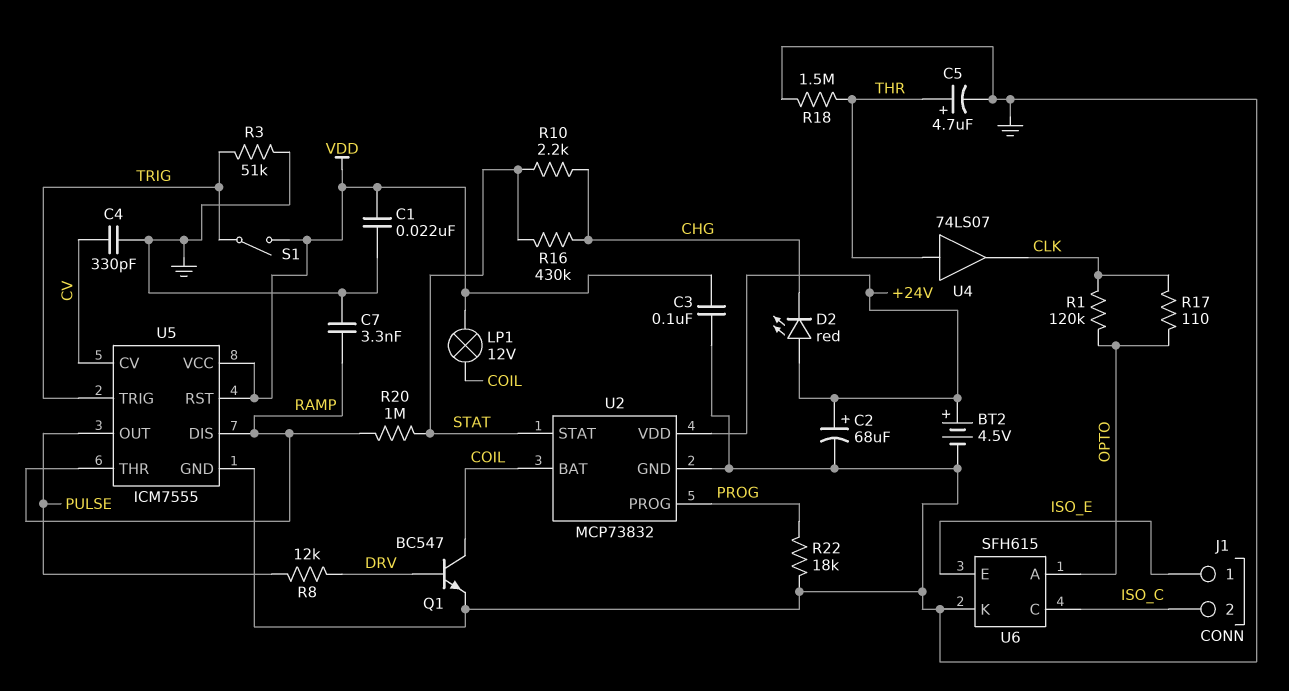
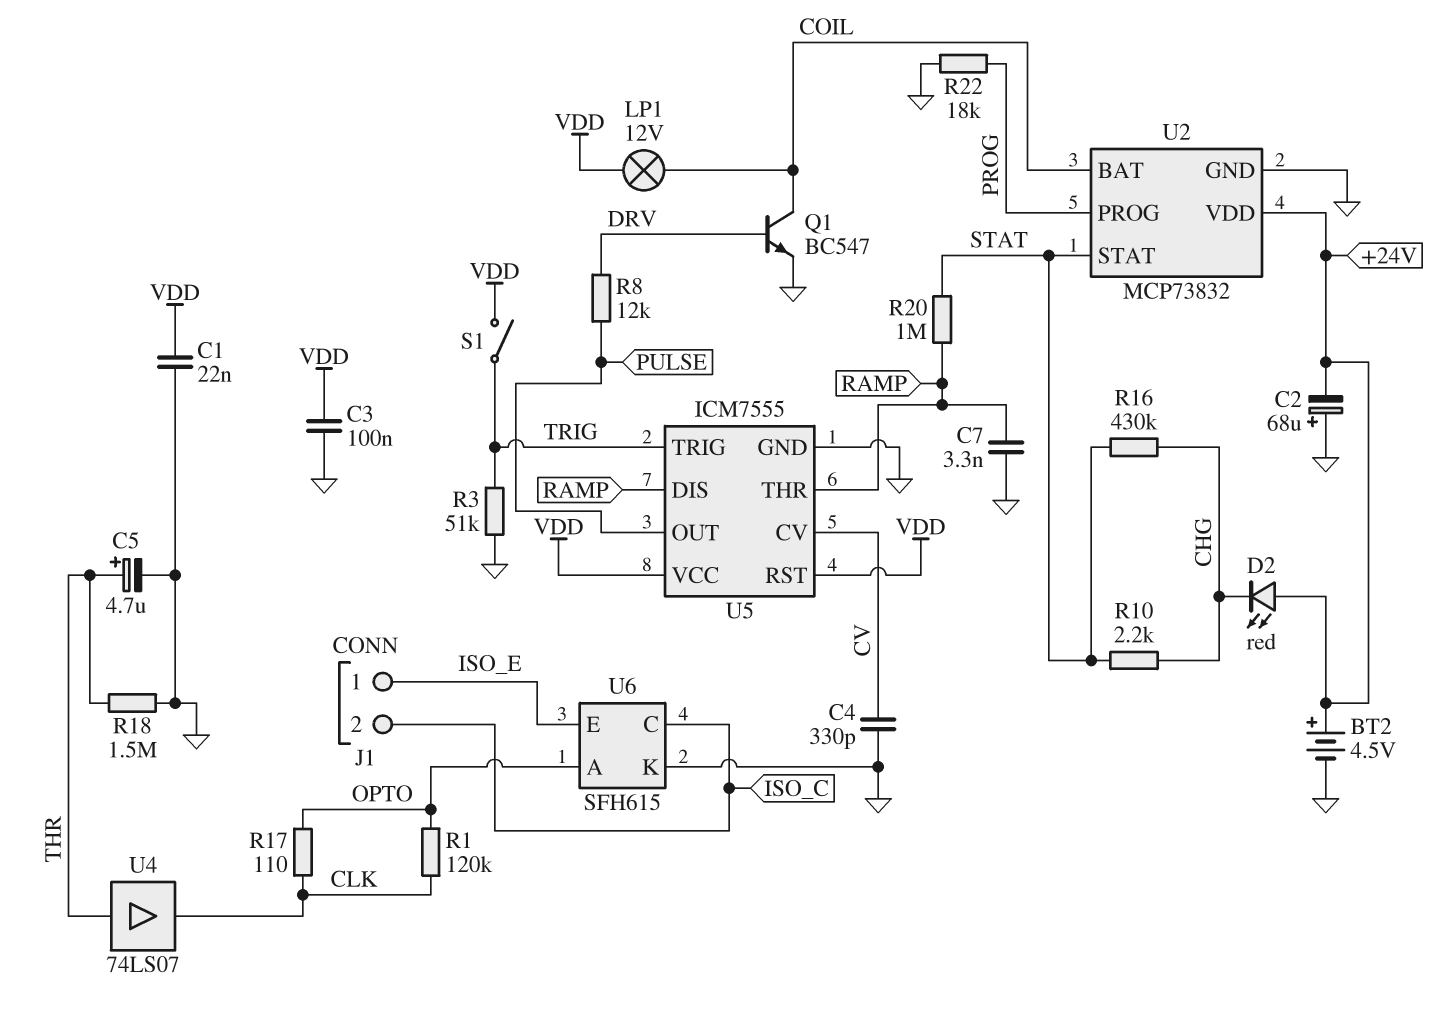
C2: 68uF (plus +24V, minus GND) -> 68uF (plus GND, minus +24V)

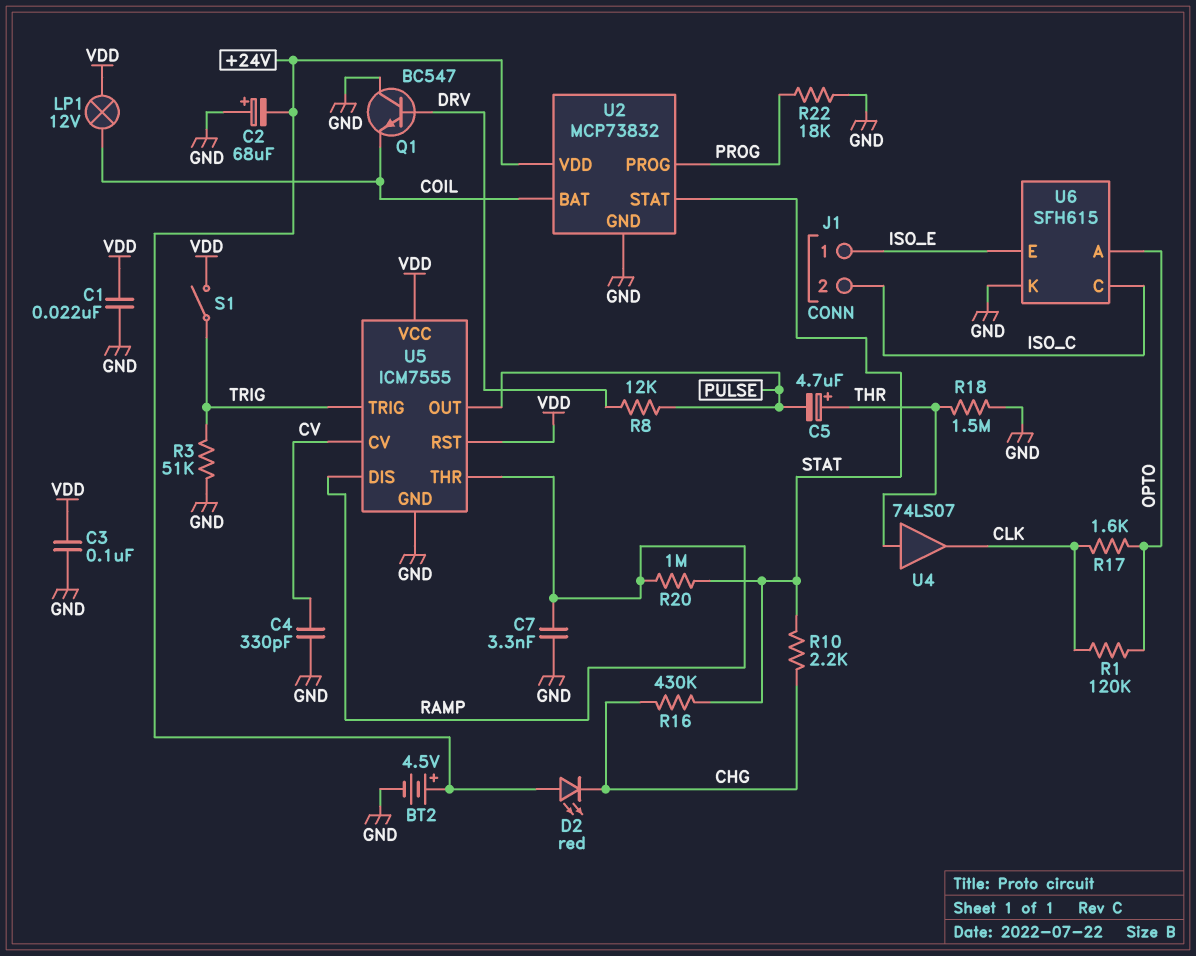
C5: 4.7uF (plus THR, minus GND) -> 4.7uF (plus THR, minus PULSE)
Q1: NPN BC547 (B DRV, C COIL, E GND) -> NPN BC547 (B DRV, C GND, E COIL)
R17: 110 (CLK, OPTO) -> 1.6k (CLK, OPTO)

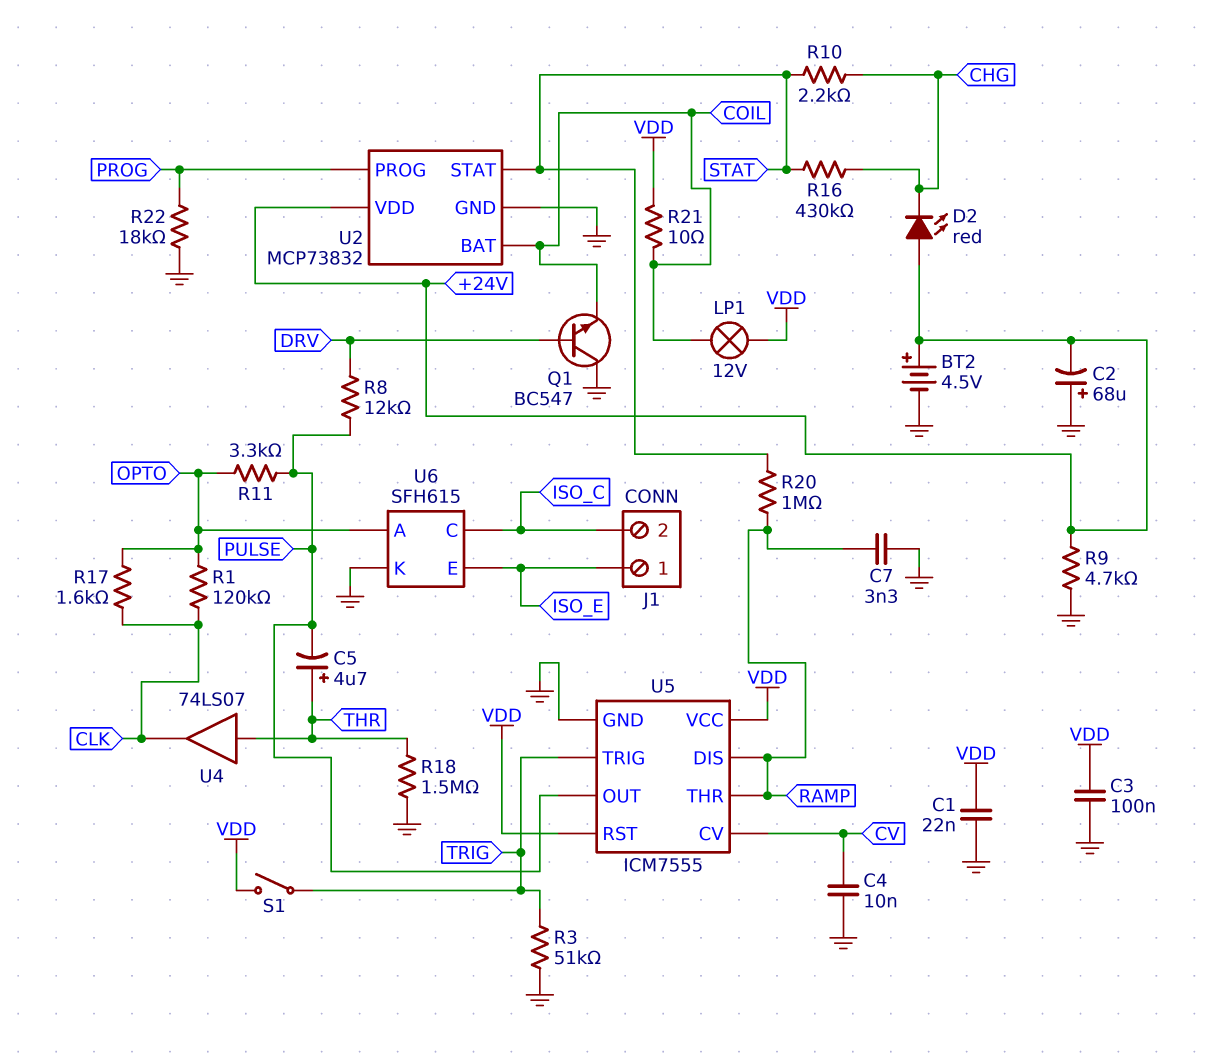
C4: 330pF (CV, GND) -> 10nF (CV, GND)
R9: none -> 4.7k (+24V, GND)
R11: none -> 3.3k (OPTO, PULSE)
R21: none -> 10 (COIL, VDD)

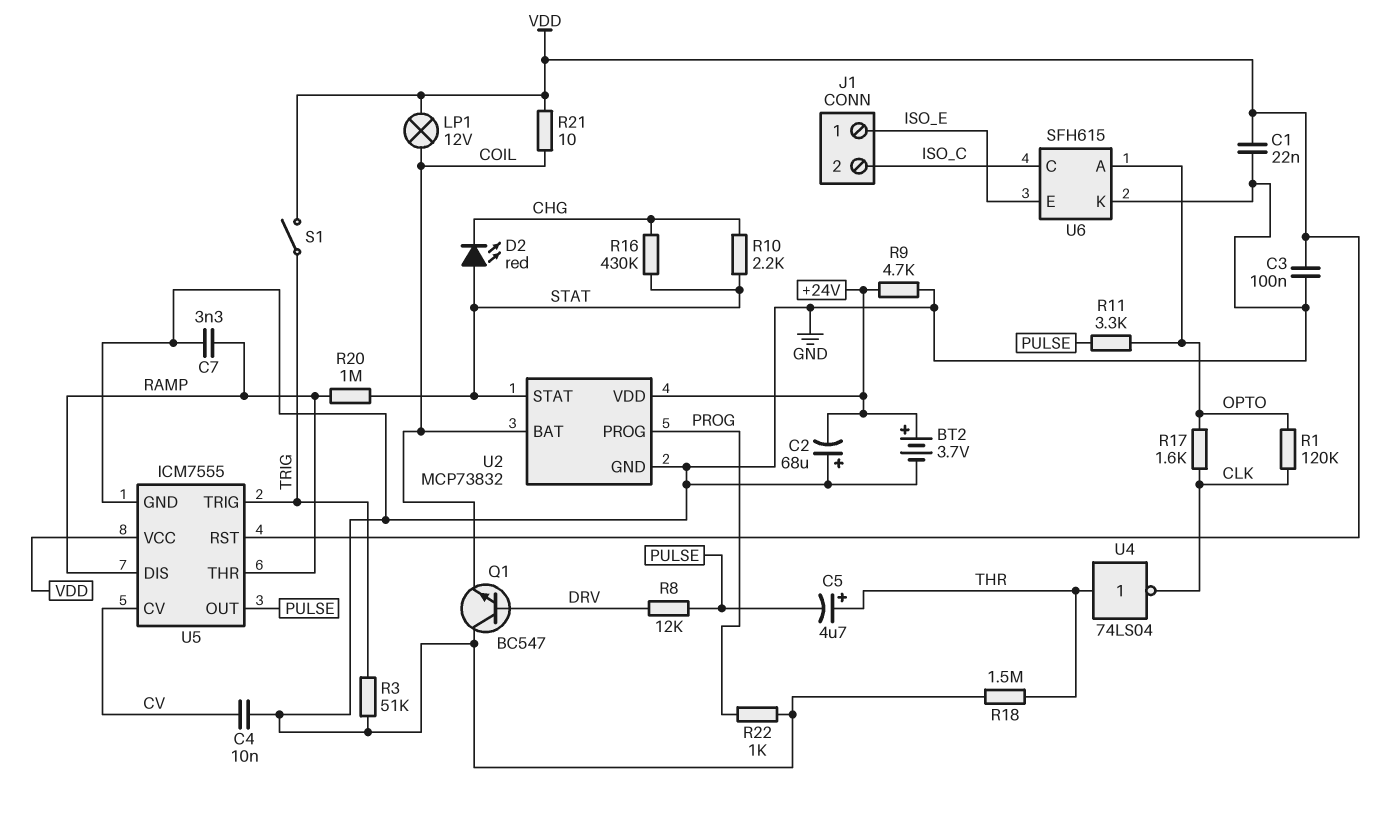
BT2: 4.5V (plus +24V, minus GND) -> 3.7V (plus +24V, minus GND)
D2: LED red (A +24V, K CHG) -> LED red (A STAT, K CHG)
R22: 18k (GND, PROG) -> 1k (GND, PROG)
U4: buffer 74LS07 (in THR, out CLK) -> NOT 74LS04 (in THR, out CLK)

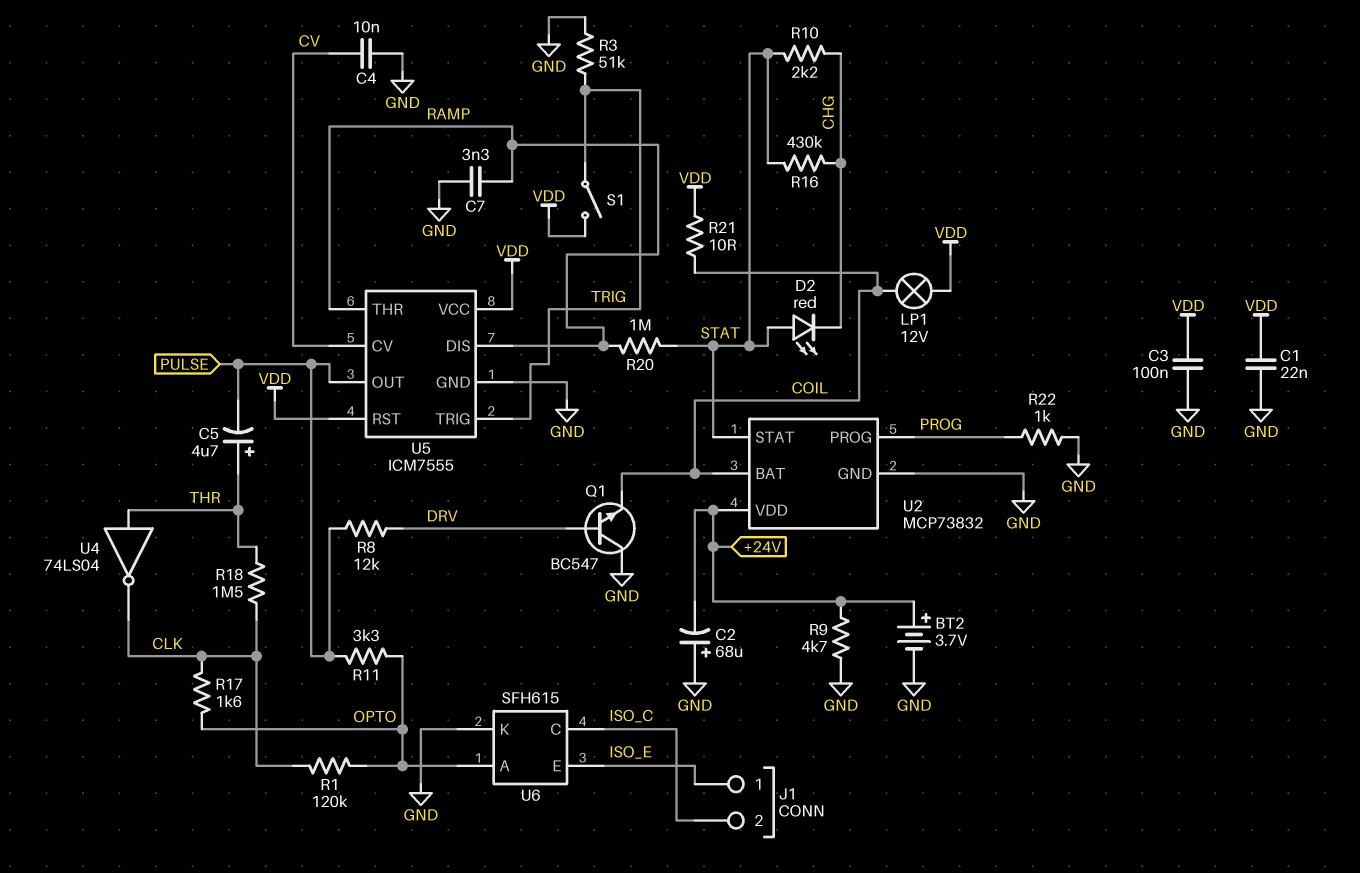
R18: 1.5M (GND, THR) -> 1.5M (CLK, THR)

